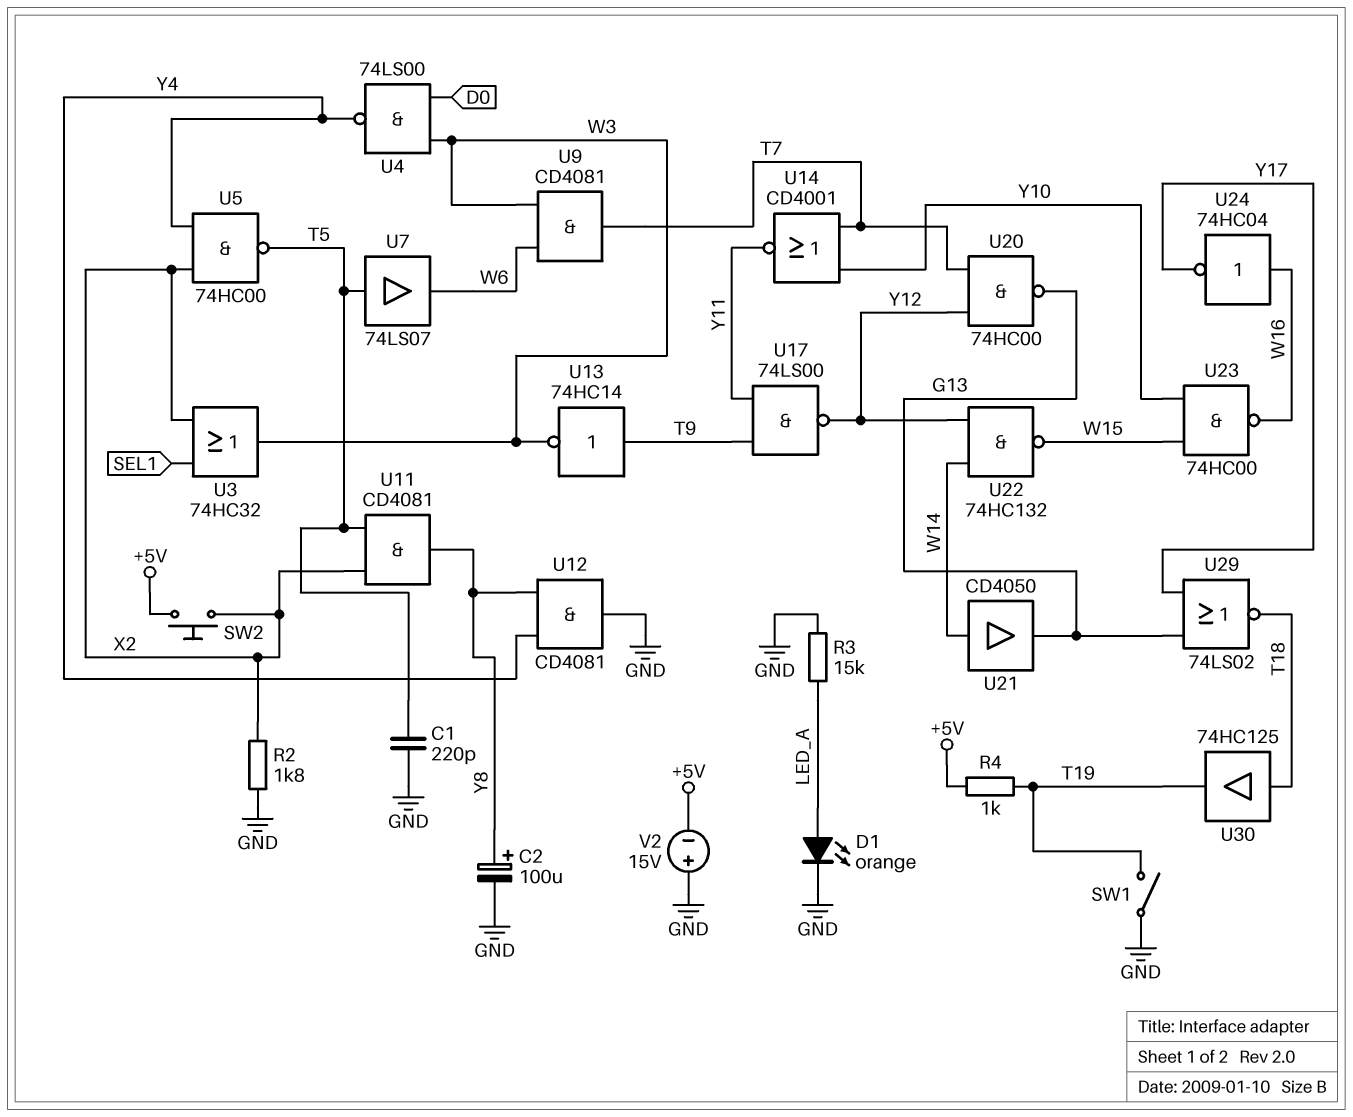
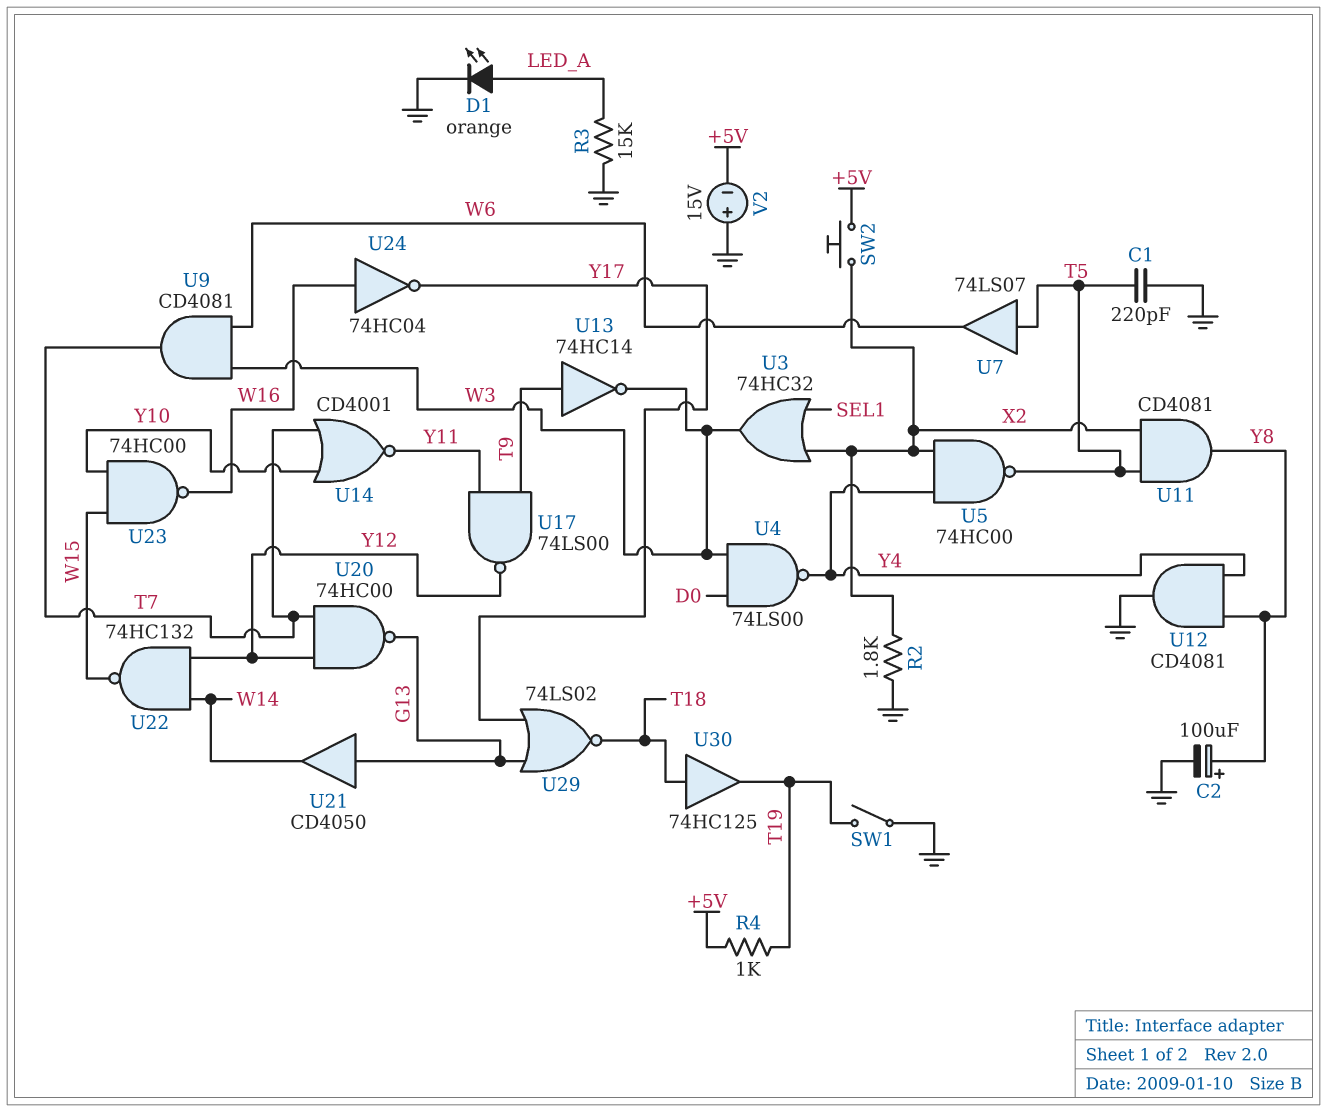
U21: buffer CD4050 (in W14, out G13) -> buffer CD4050 (in G13, out W14)

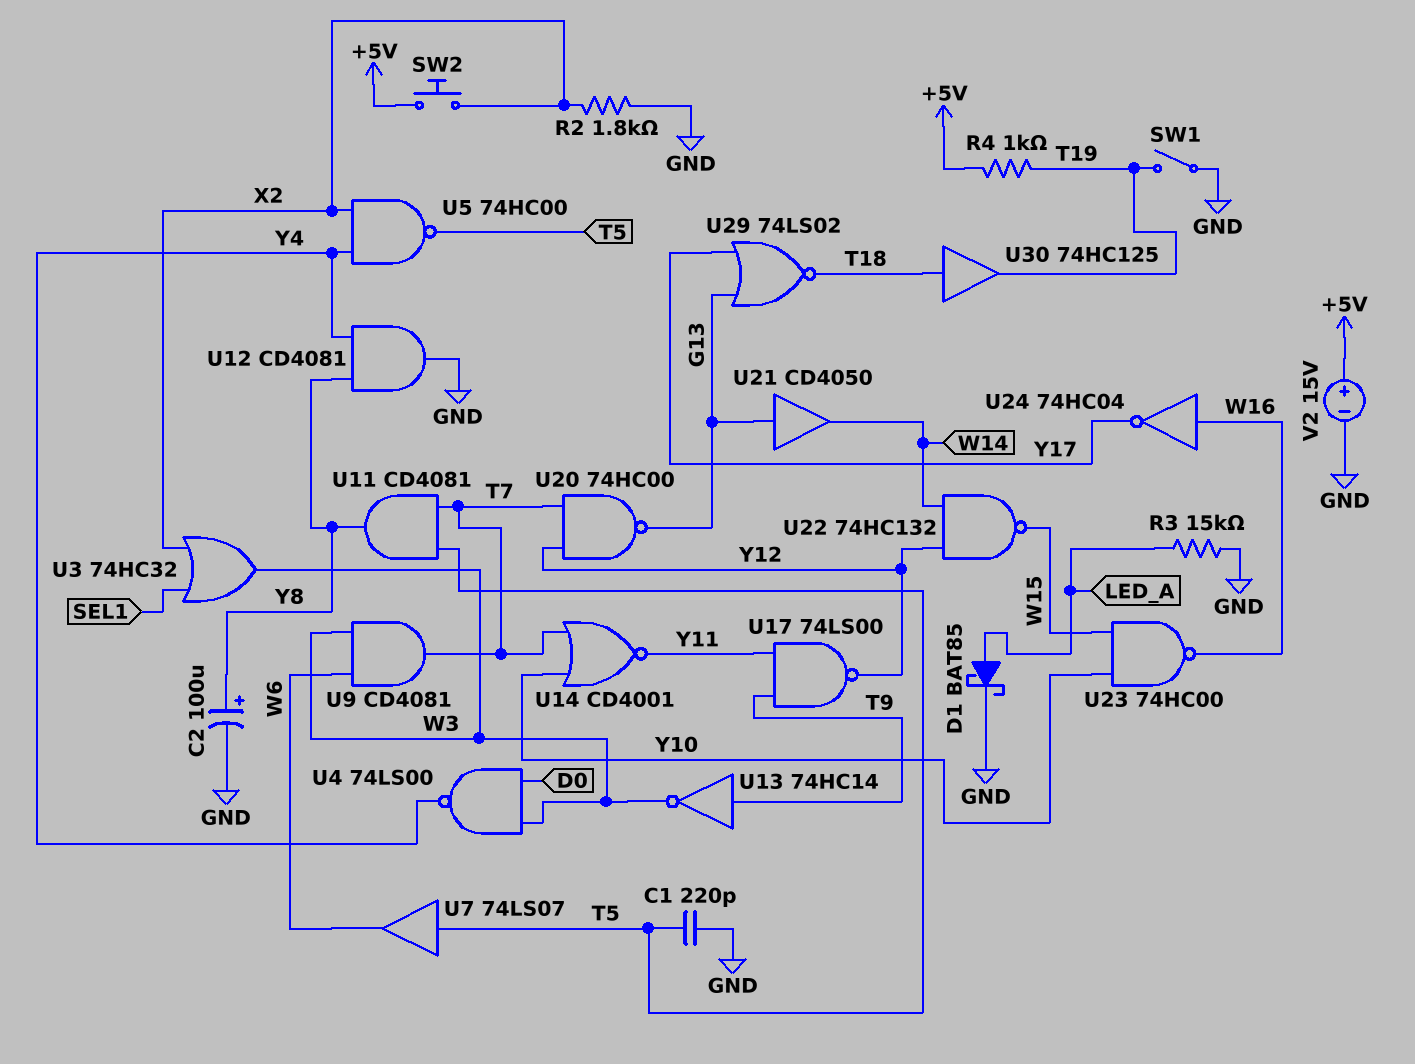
D1: LED orange (A LED_A, K GND) -> schottky BAT85 (A LED_A, K GND)
U11: AND CD4081 (in T5, in X2, out Y8) -> AND CD4081 (in T5, in T7, out Y8)
V2: 15V (plus GND, minus +5V) -> 15V (plus +5V, minus GND)

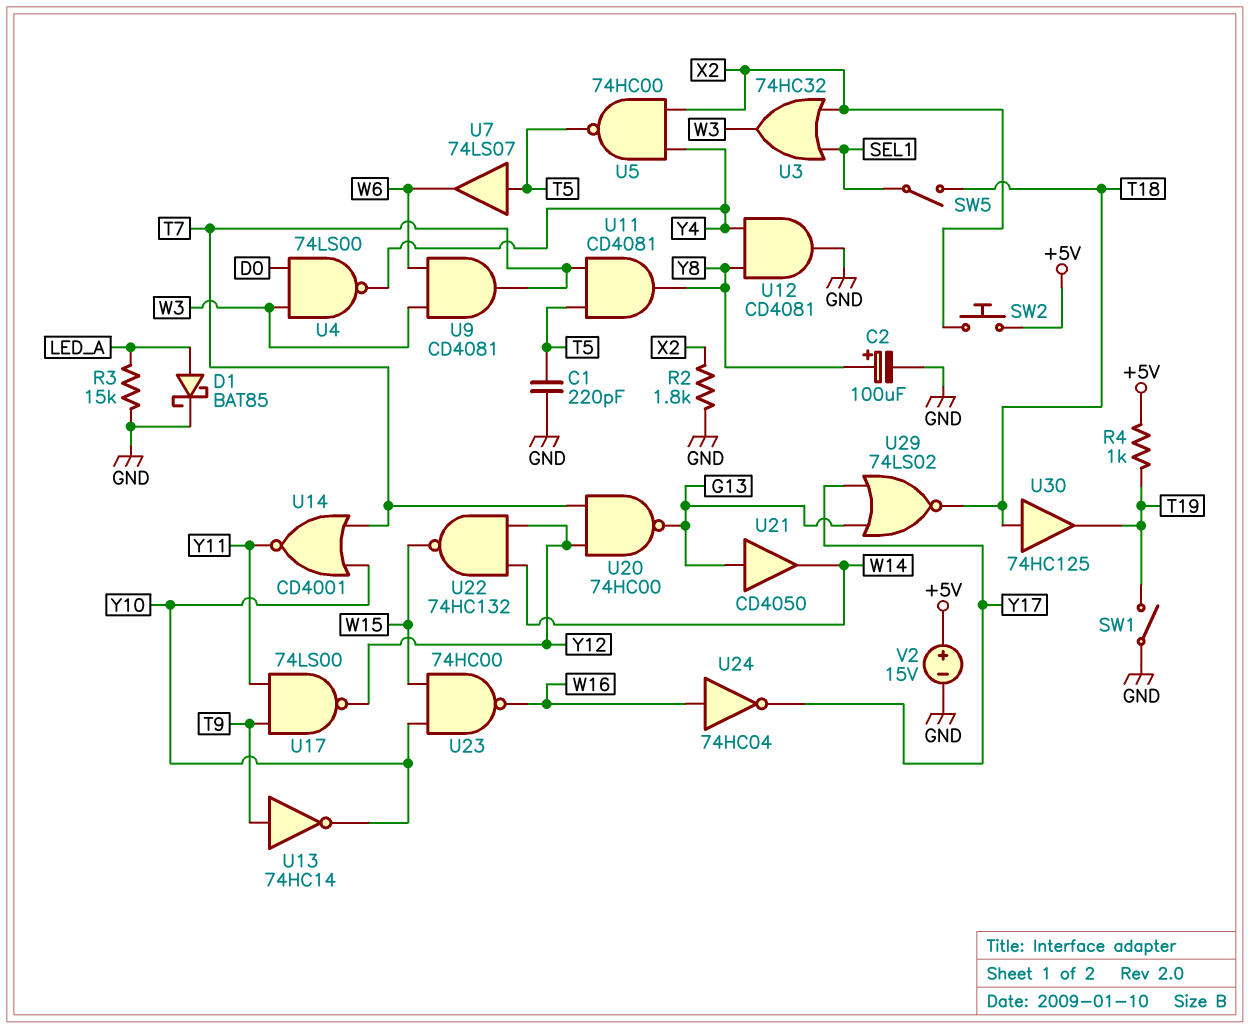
SW5: none -> switch (SEL1, T18)
U13: NOT 74HC14 (in T9, out W3) -> NOT 74HC14 (in T9, out Y10)

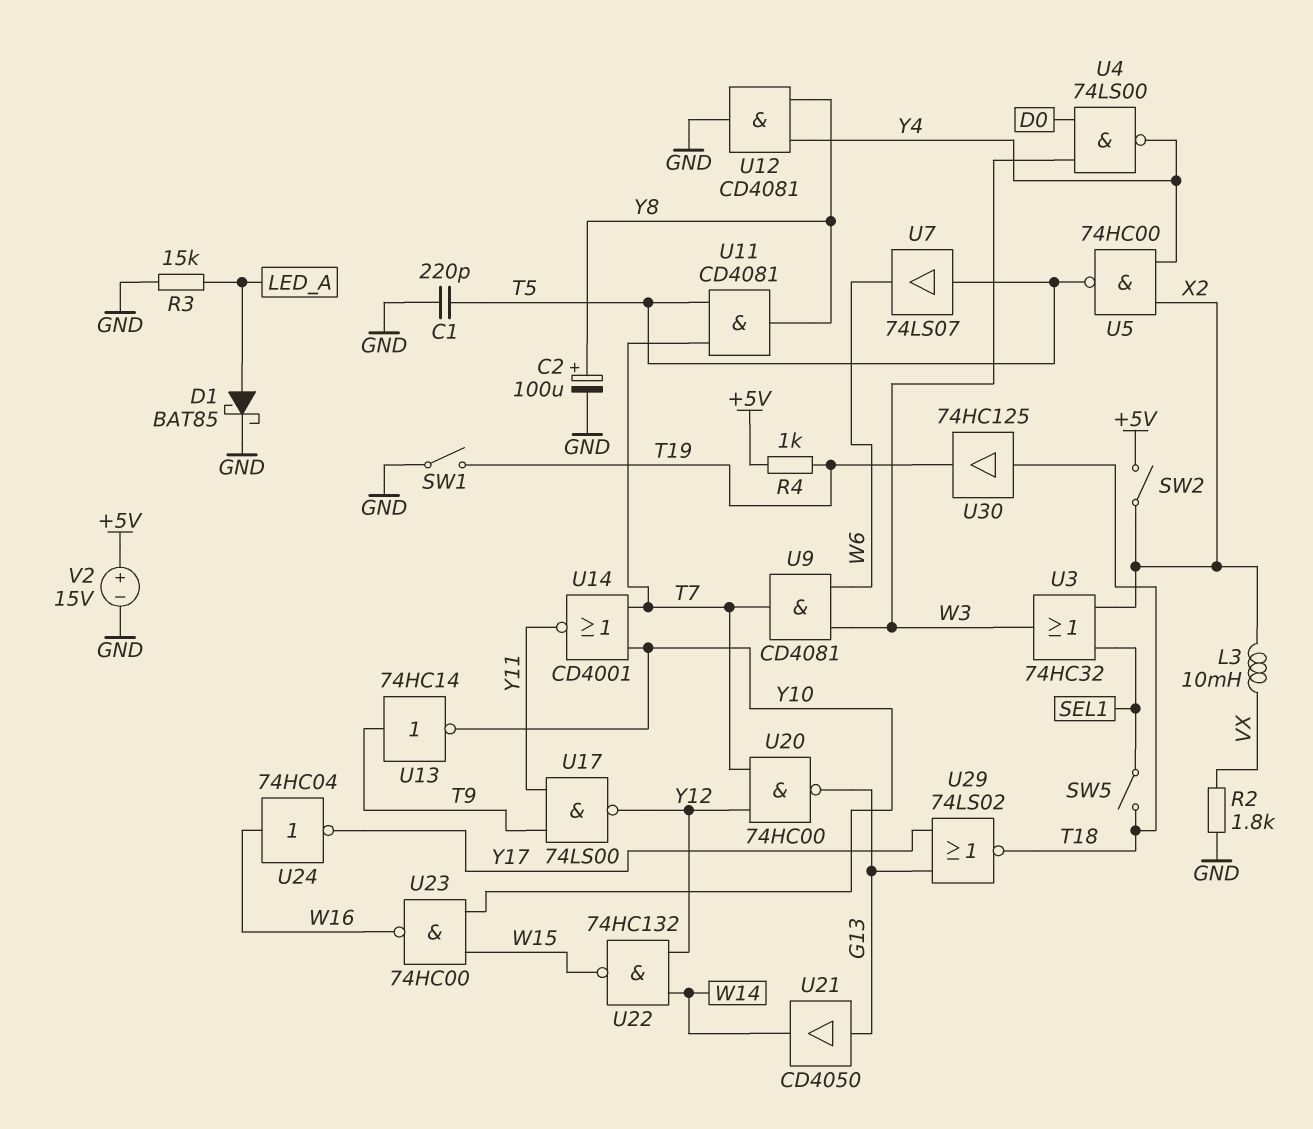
L3: none -> 10mH (VX, X2)
R2: 1.8k (GND, X2) -> 1.8k (GND, VX)
SW2: button (+5V, X2) -> switch (+5V, X2)

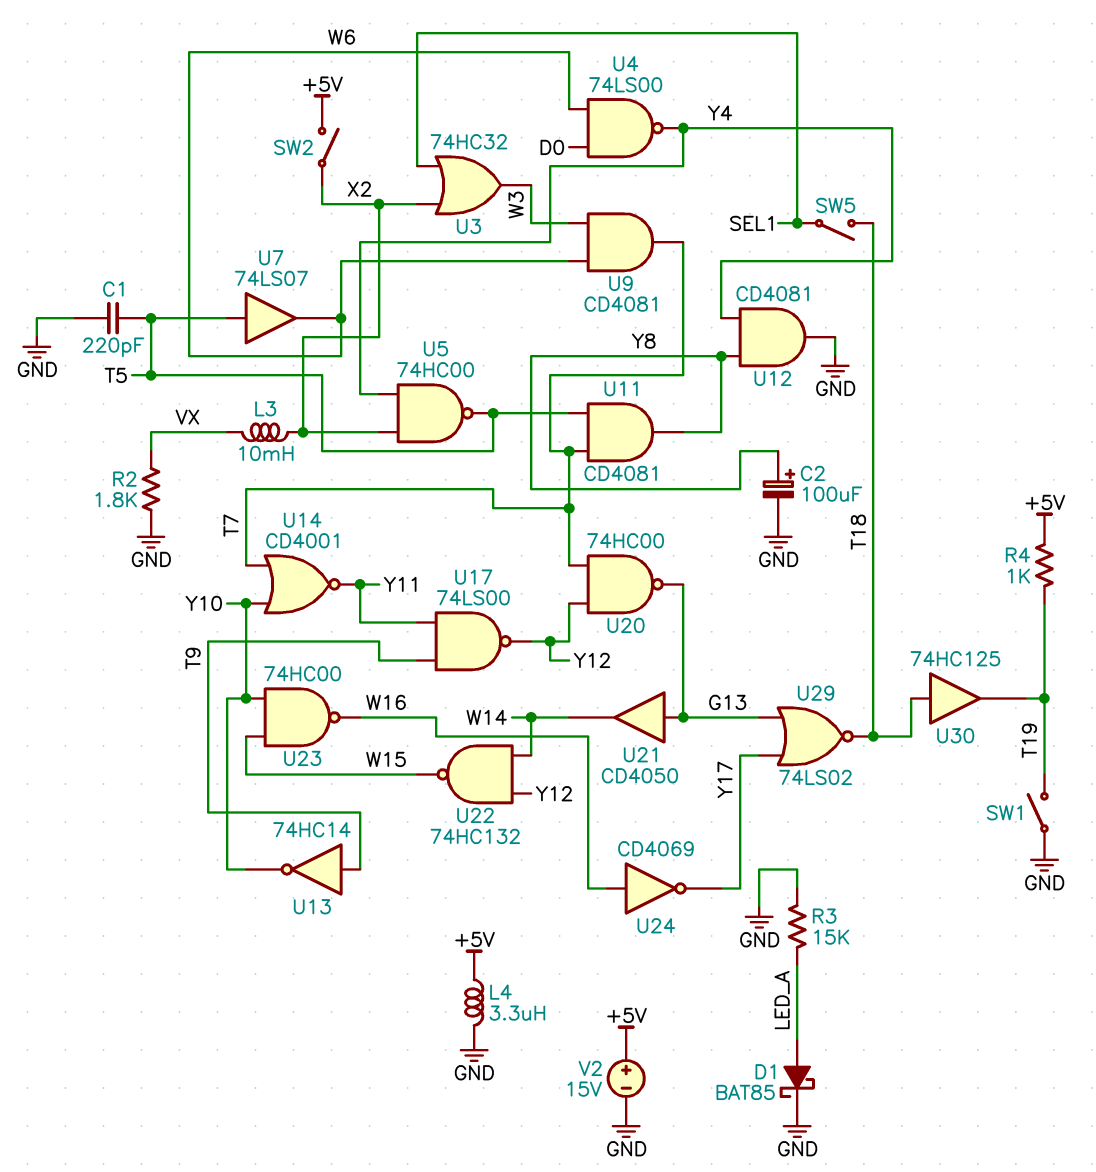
L4: none -> 3.3uH (+5V, GND)
U4: NAND 74LS00 (in D0, in W3, out Y4) -> NAND 74LS00 (in D0, in W6, out Y4)
U24: NOT 74HC04 (in W16, out Y17) -> NOT CD4069 (in W16, out Y17)

